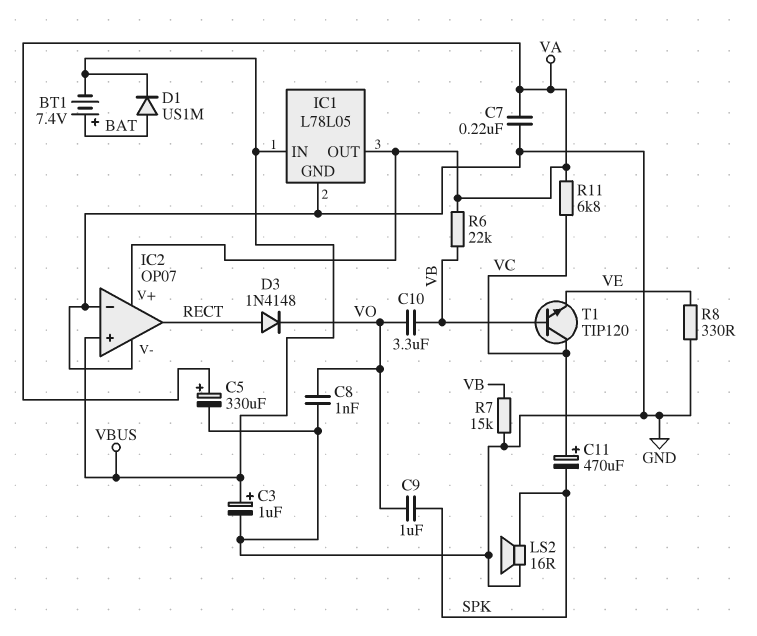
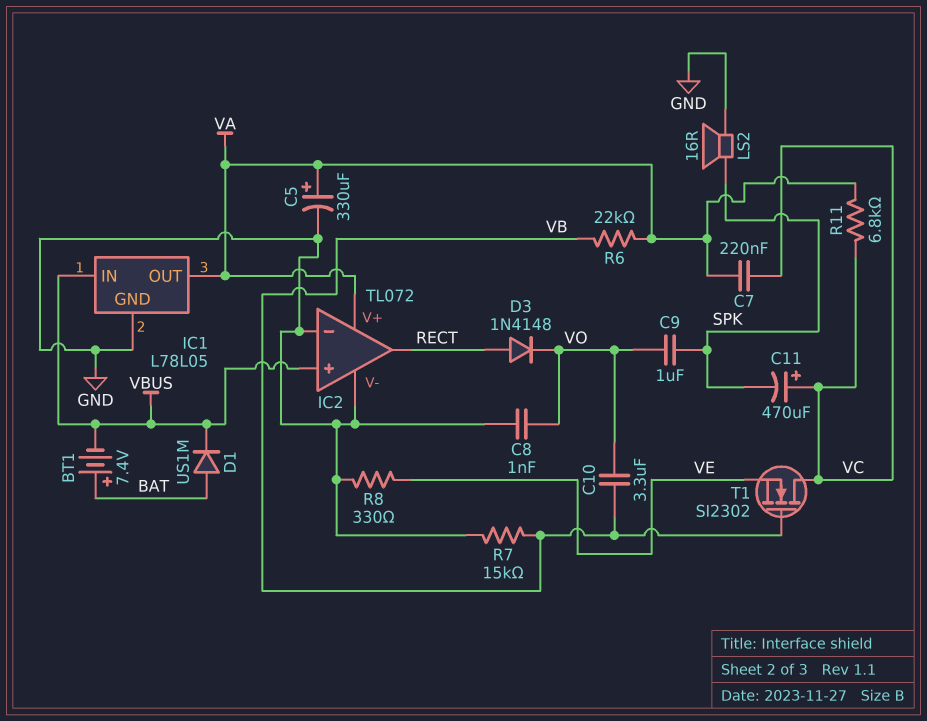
C3: 1uF (plus VBUS, minus GND) -> none
C7: 220nF (GND, VA) -> 220nF (VA, VC)
IC2: OP07 -> TL072
T1: NPN TIP120 (B VB, C VC, E VE) -> NMOS SI2302 (G VB, D VC, S VE)

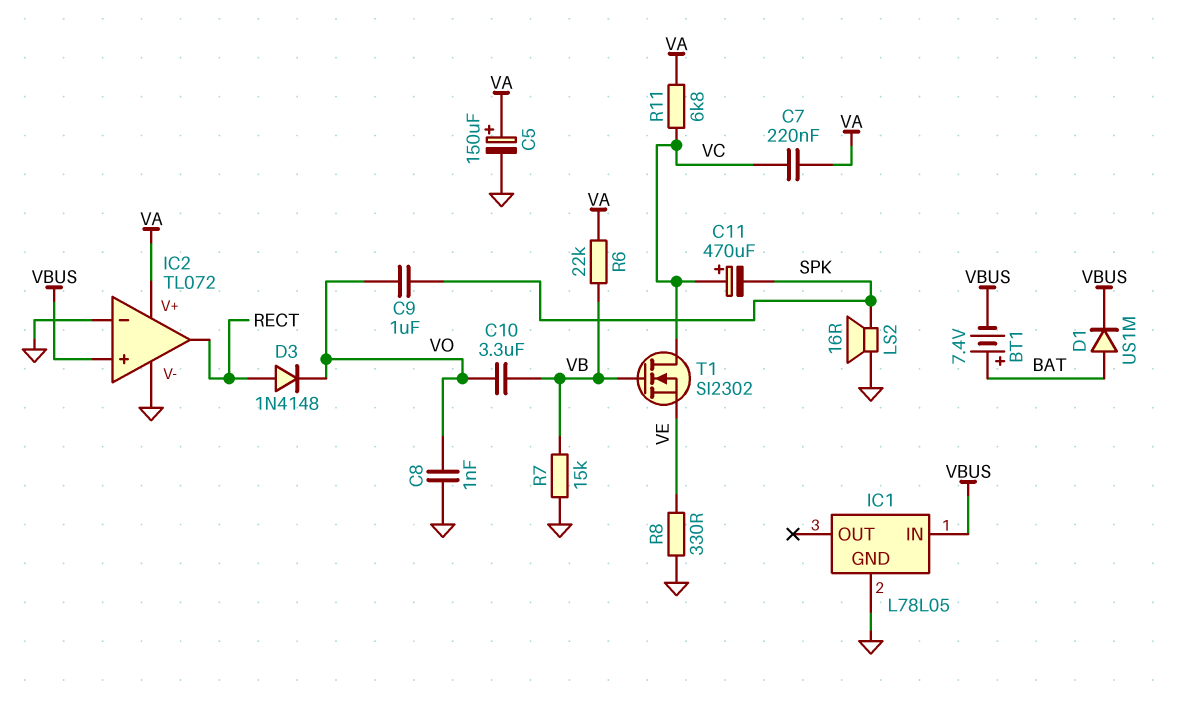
C5: 330uF (plus VA, minus GND) -> 150uF (plus VA, minus GND)
IC1 pin OUT: VA -> none

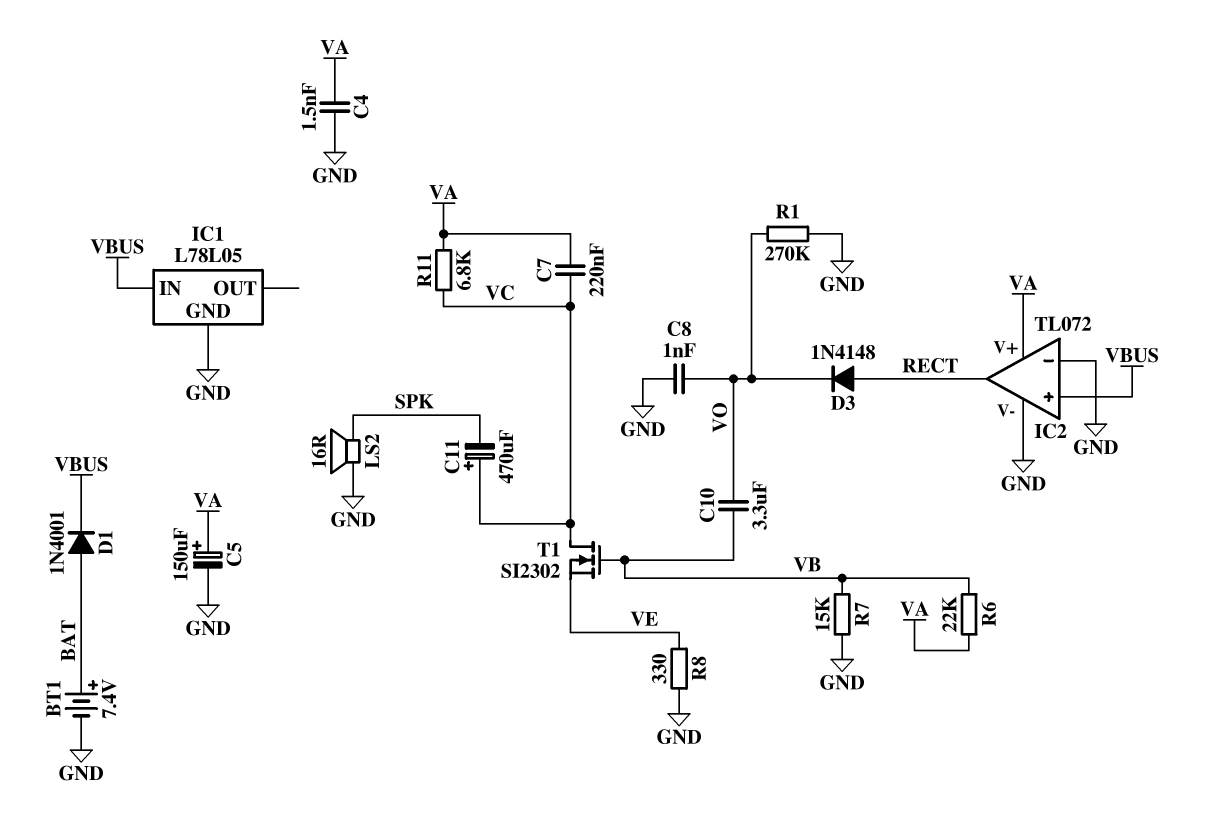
BT1: 7.4V (plus BAT, minus VBUS) -> 7.4V (plus BAT, minus GND)
C4: none -> 1.5nF (GND, VA)
C9: 1uF (SPK, VO) -> none
D1: diode US1M (A BAT, K VBUS) -> diode 1N4001 (A BAT, K VBUS)
R1: none -> 270k (GND, VO)

